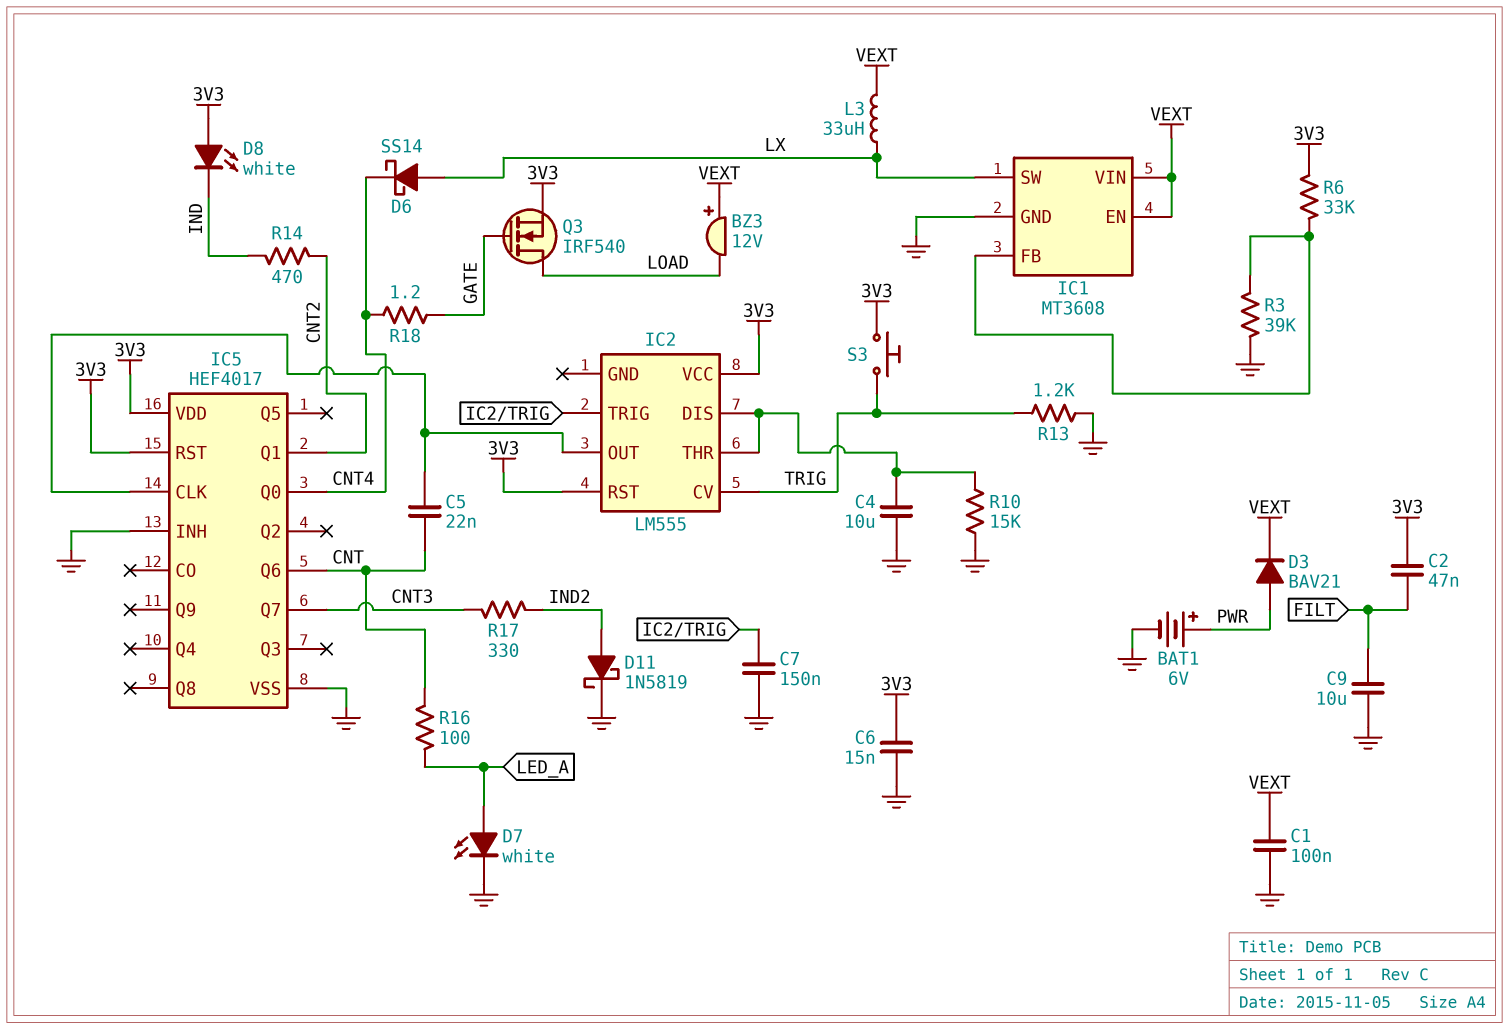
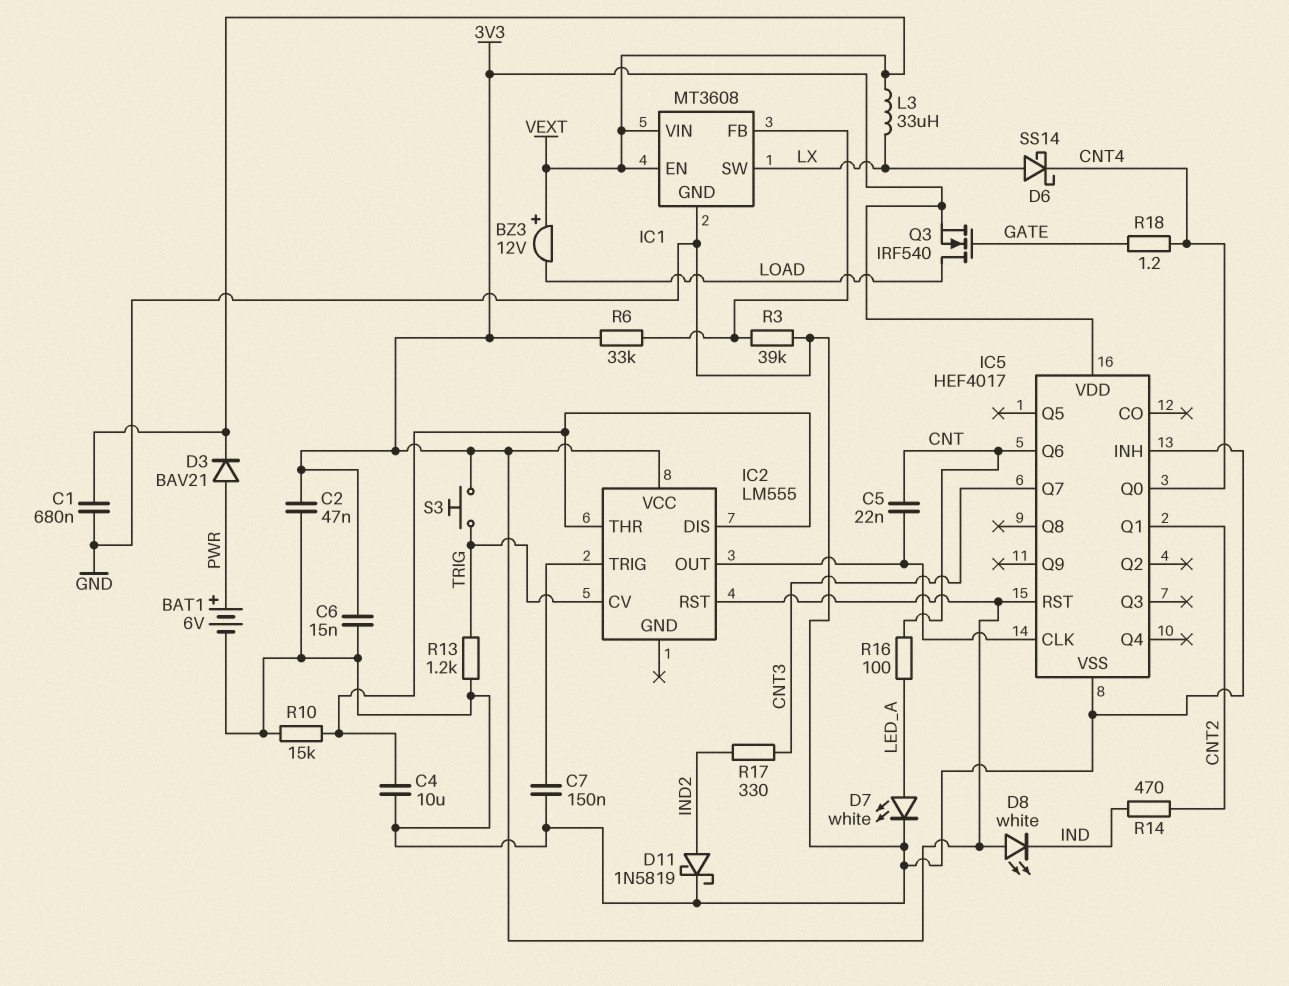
C1: 100nF (GND, VEXT) -> 680nF (GND, VEXT)
C2: 47nF (3V3, FILT) -> 47nF (3V3, GND)
C9: 10uF (FILT, GND) -> none

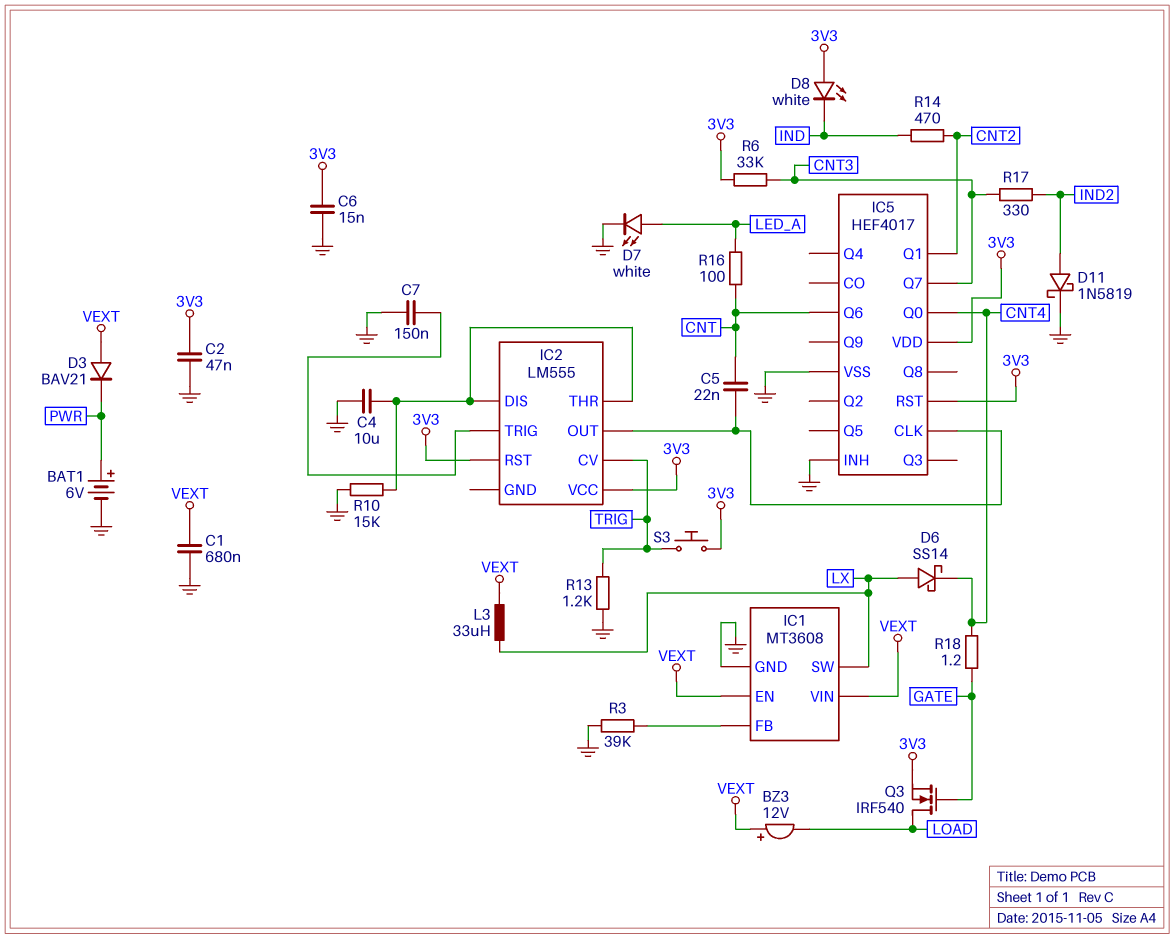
D3: diode BAV21 (A PWR, K VEXT) -> diode BAV21 (A VEXT, K PWR)
R6: 33k (3V3, IC1/FB) -> 33k (3V3, CNT3)

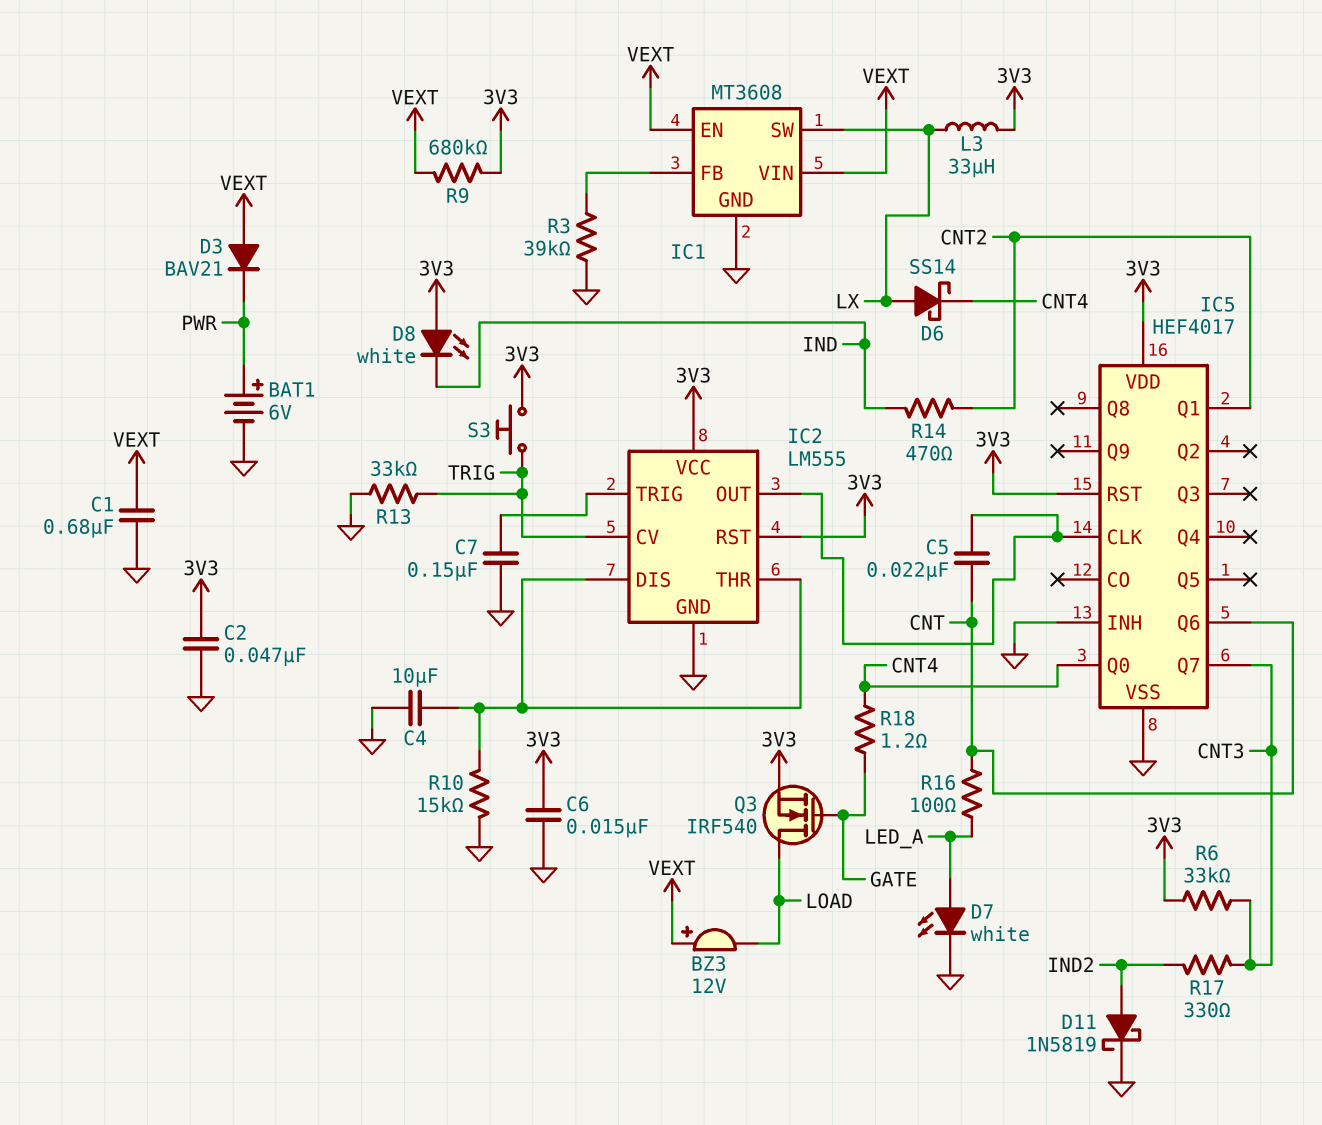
IC2 pin GND: none -> GND
L3: 33uH (LX, VEXT) -> 33uH (3V3, LX)
R9: none -> 680k (3V3, VEXT)
R13: 1.2k (GND, TRIG) -> 33k (GND, TRIG)

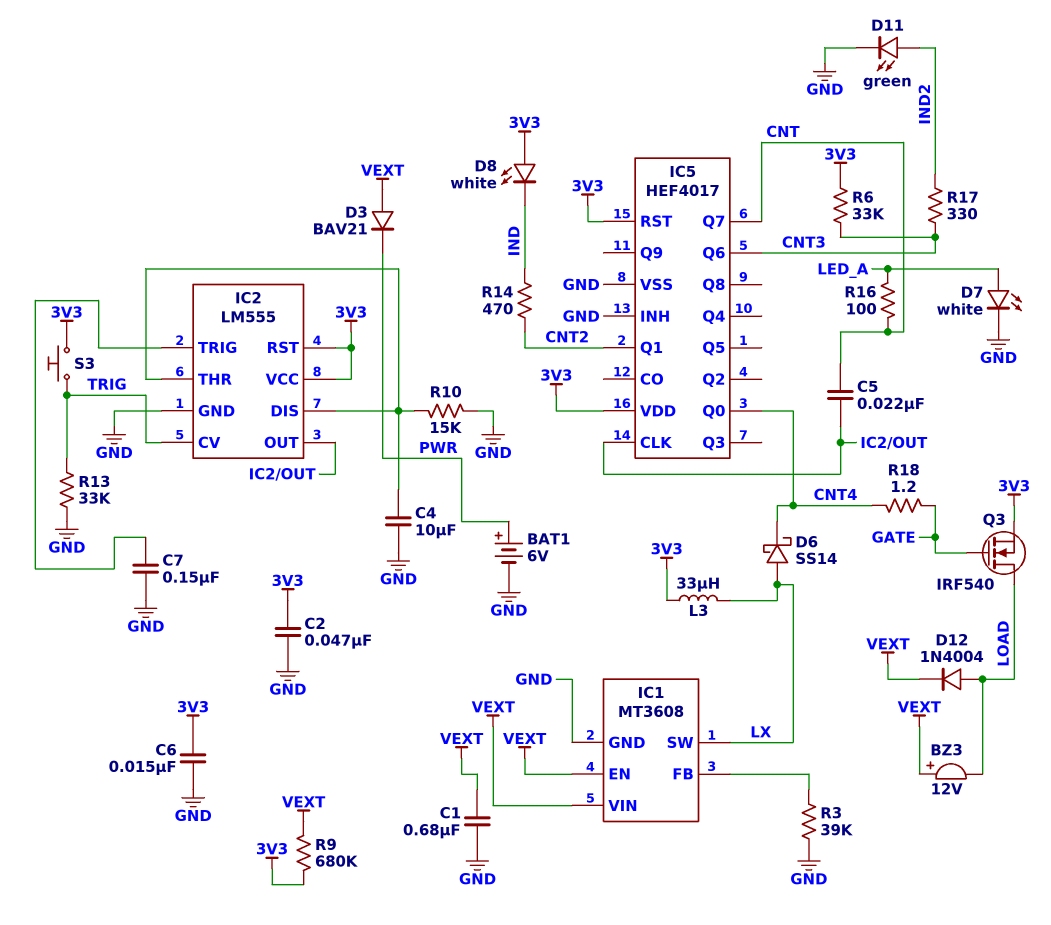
D11: schottky 1N5819 (A IND2, K GND) -> LED green (A IND2, K GND)
D12: none -> diode 1N4004 (A LOAD, K VEXT)
IC5 pin Q6: CNT -> CNT3
IC5 pin Q7: CNT3 -> CNT

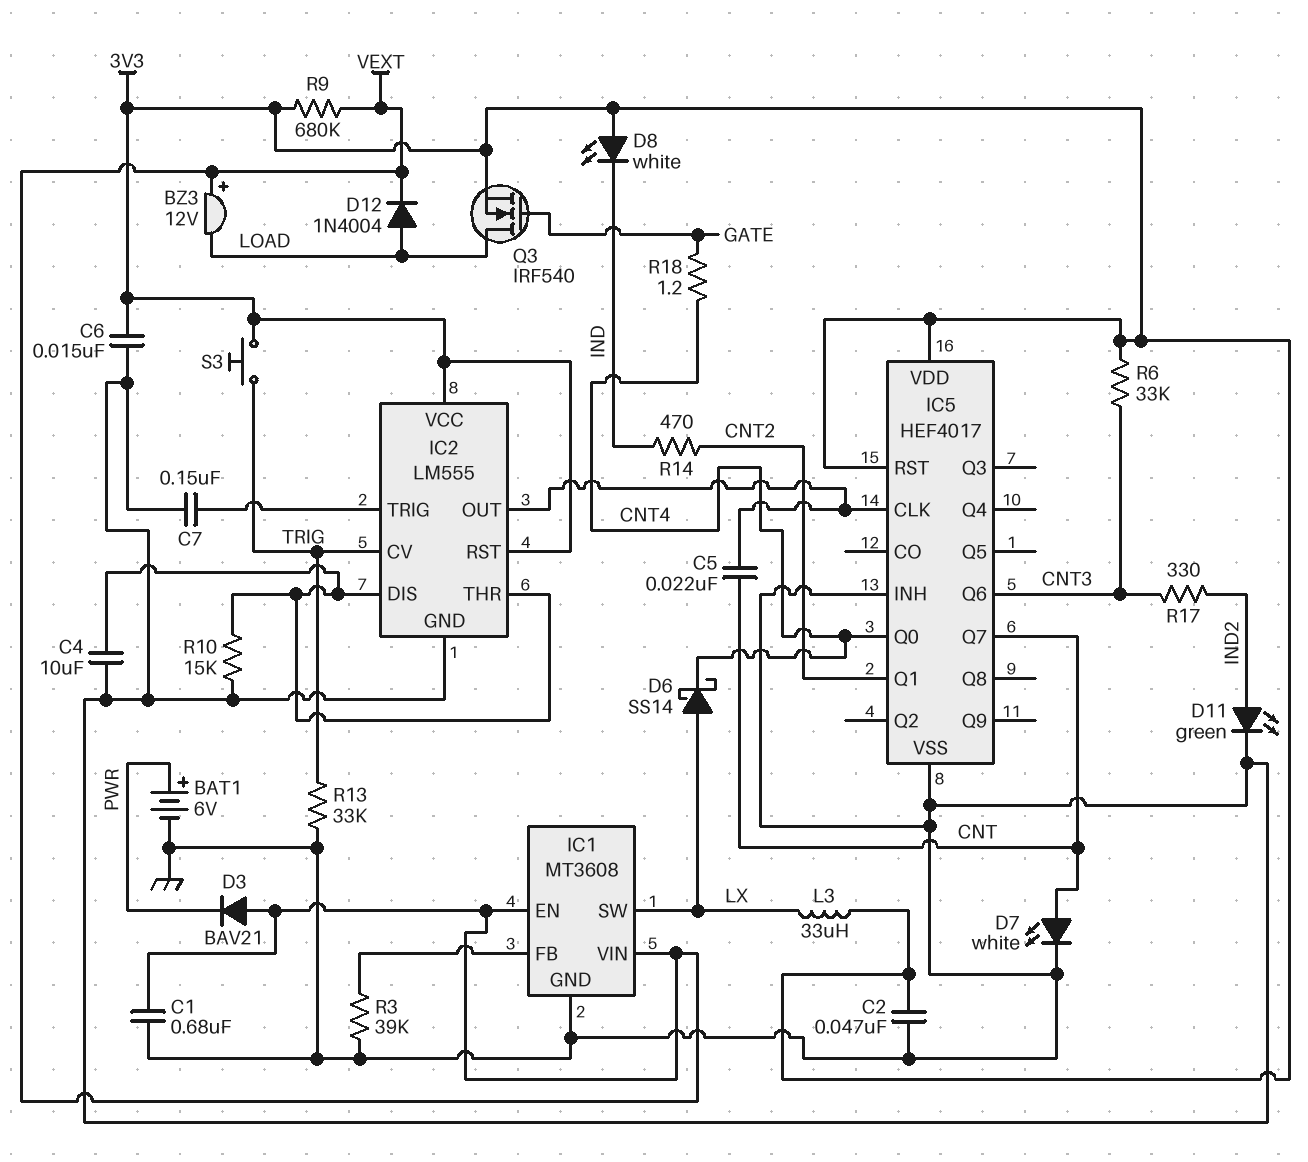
D7: LED white (A LED_A, K GND) -> LED white (A CNT, K GND)
R16: 100 (CNT, LED_A) -> none

